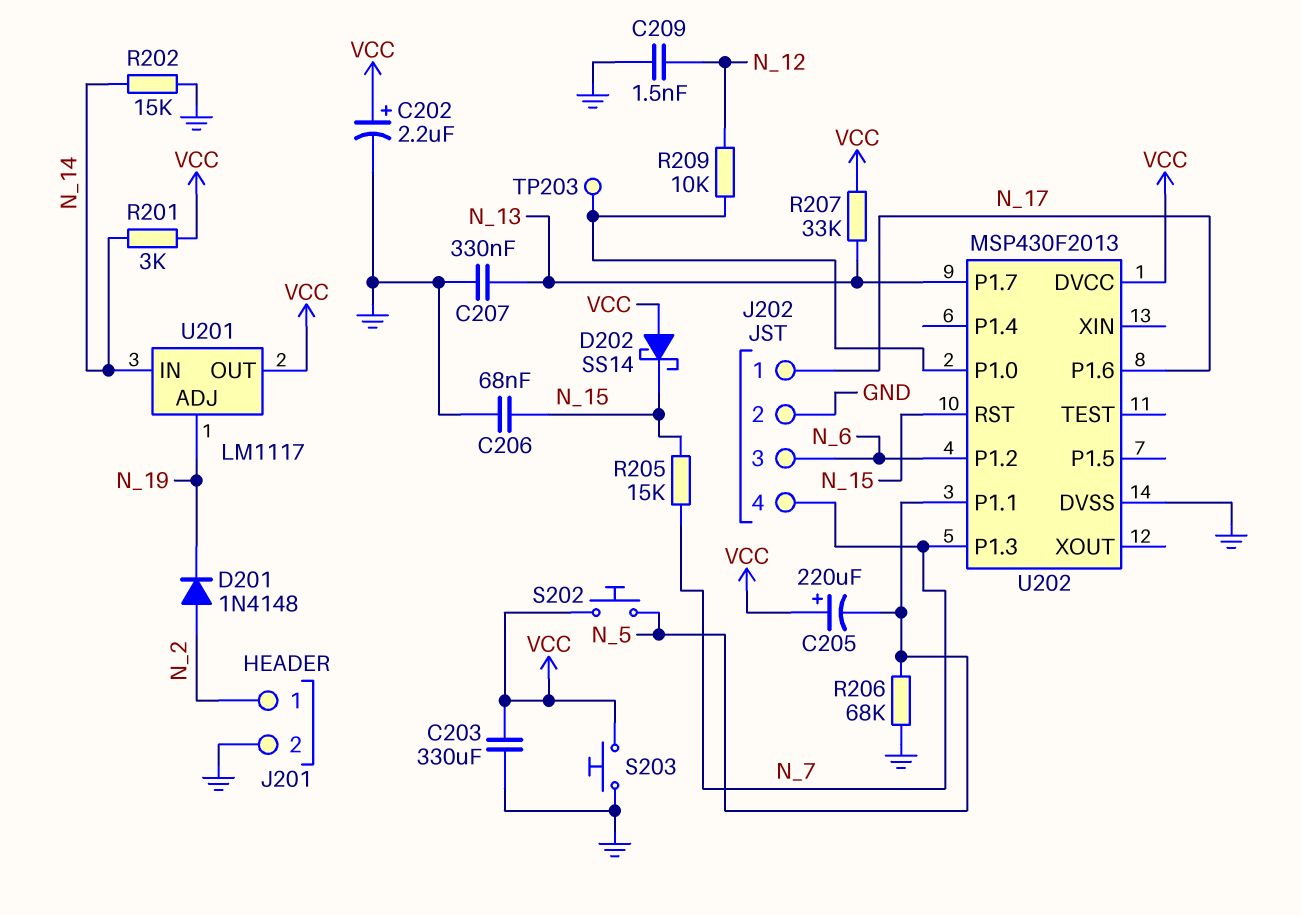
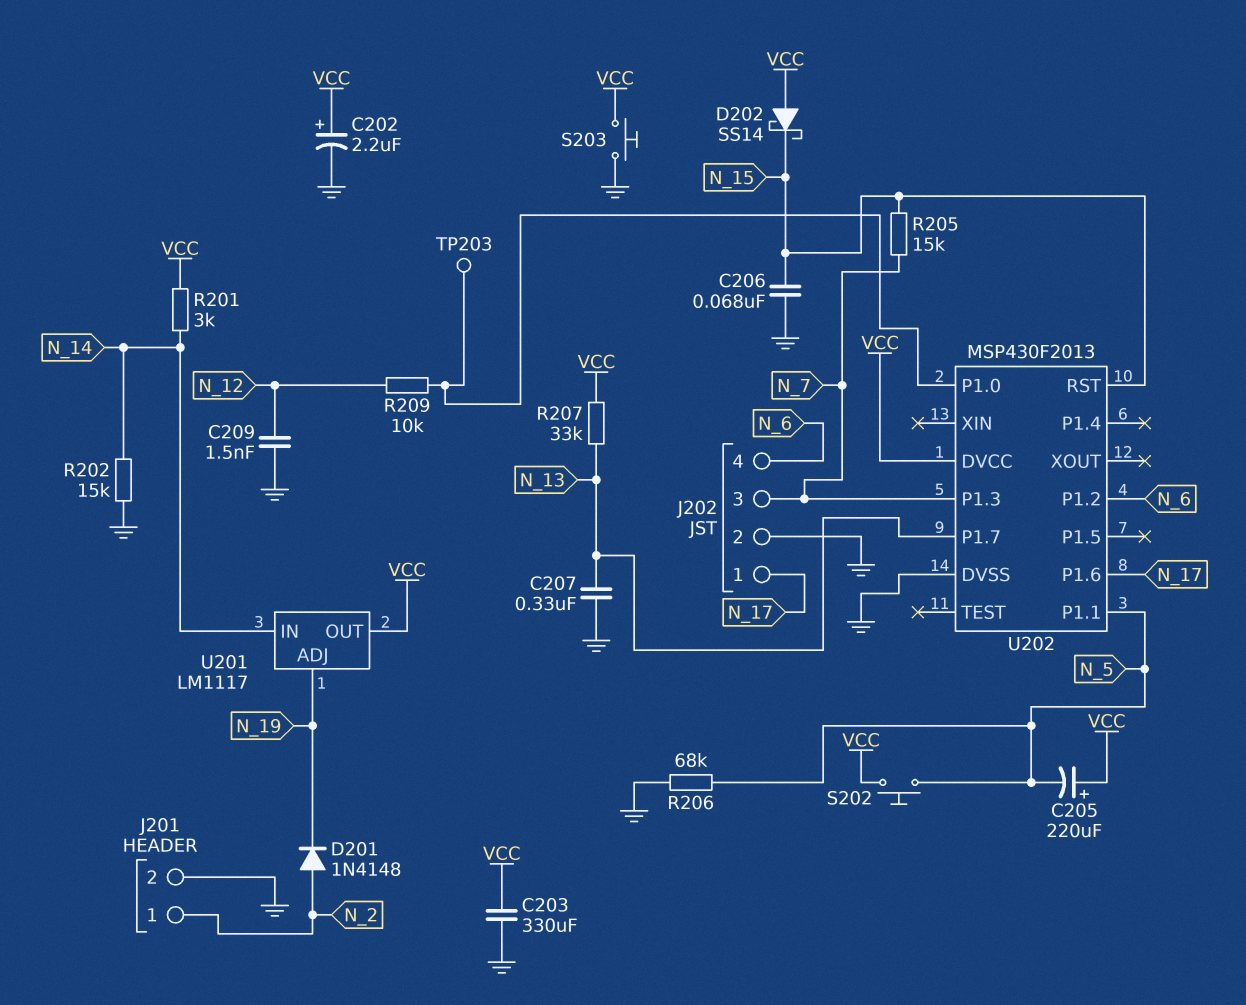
J202 pin 3: N_6 -> N_7
J202 pin 4: N_7 -> N_6

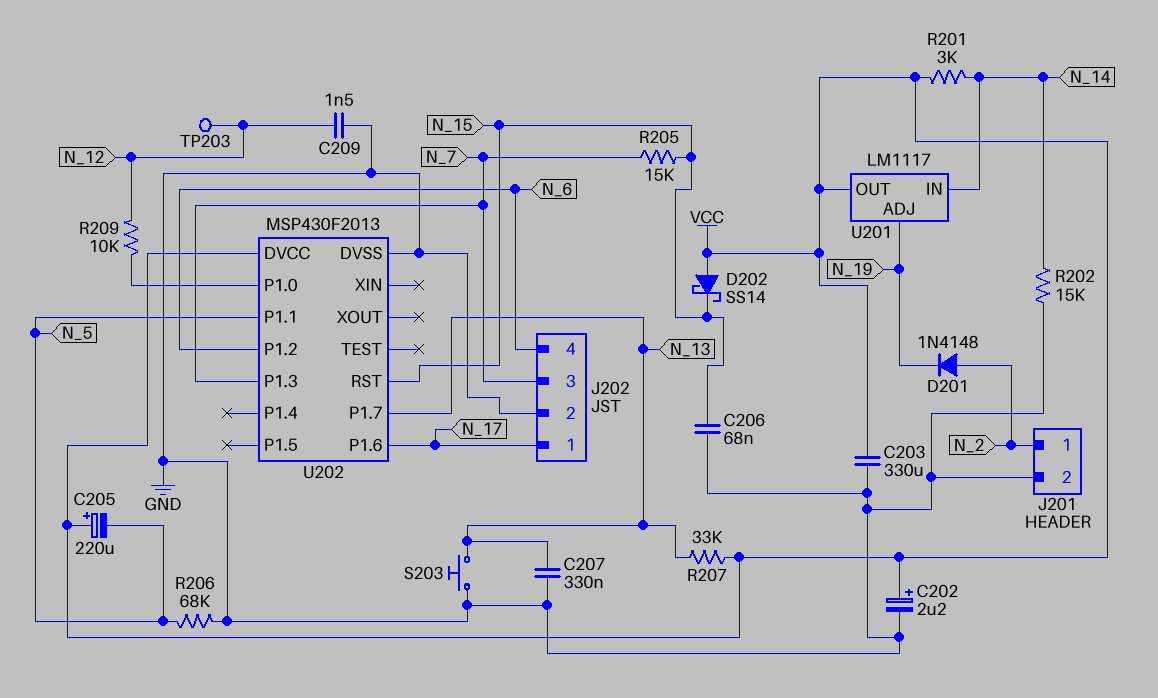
S202: button (N_5, VCC) -> none
S203: button (GND, VCC) -> button (GND, N_13)
TP203: test point (U202/P1.0) -> test point (N_12)

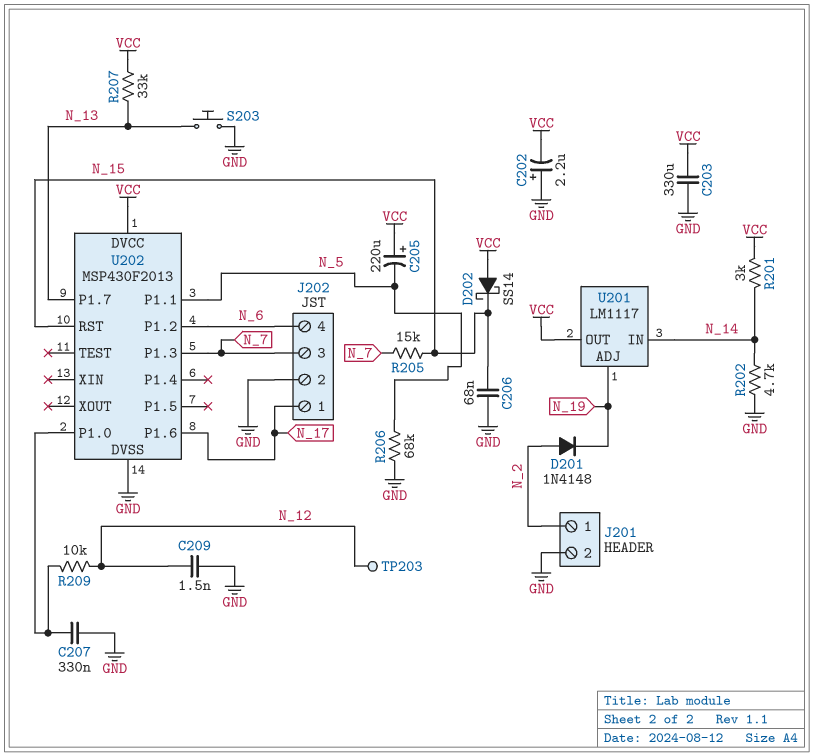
C202: 2.2uF (plus VCC, minus GND) -> 2.2uF (plus GND, minus VCC)
C207: 330nF (GND, N_13) -> 330nF (GND, U202/P1.0)
R202: 15k (GND, N_14) -> 4.7k (GND, N_14)

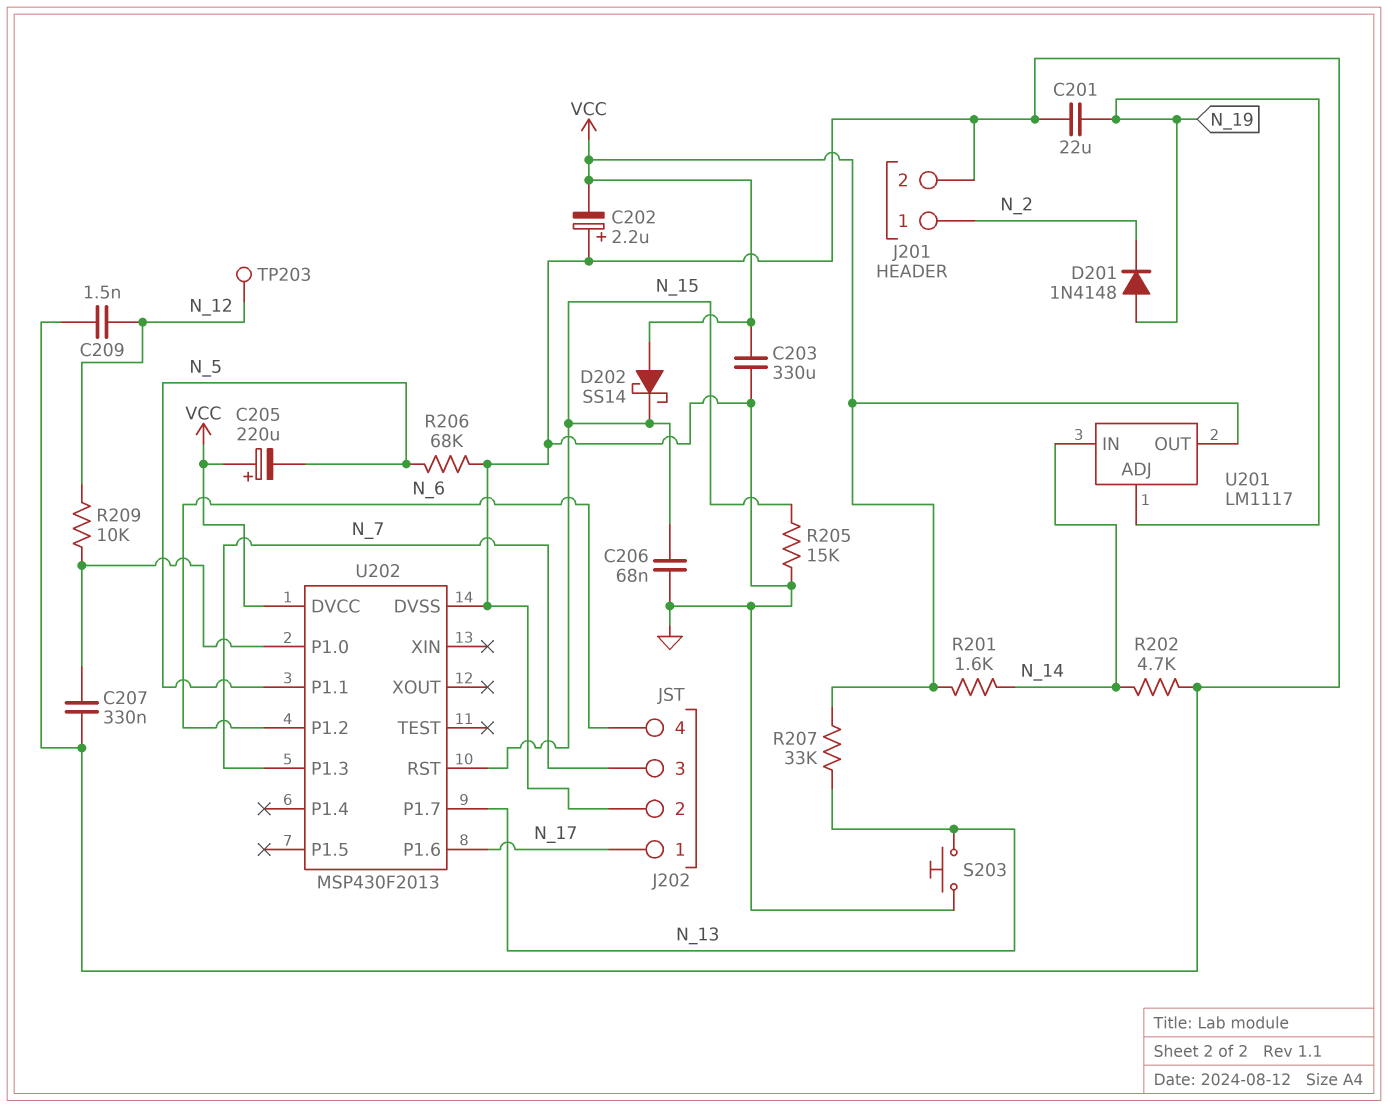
C201: none -> 22uF (GND, N_19)
D201: diode 1N4148 (A N_2, K N_19) -> diode 1N4148 (A N_19, K N_2)
R201: 3k (N_14, VCC) -> 1.6k (N_14, VCC)
R205: 15k (N_7, N_15) -> 15k (GND, N_15)

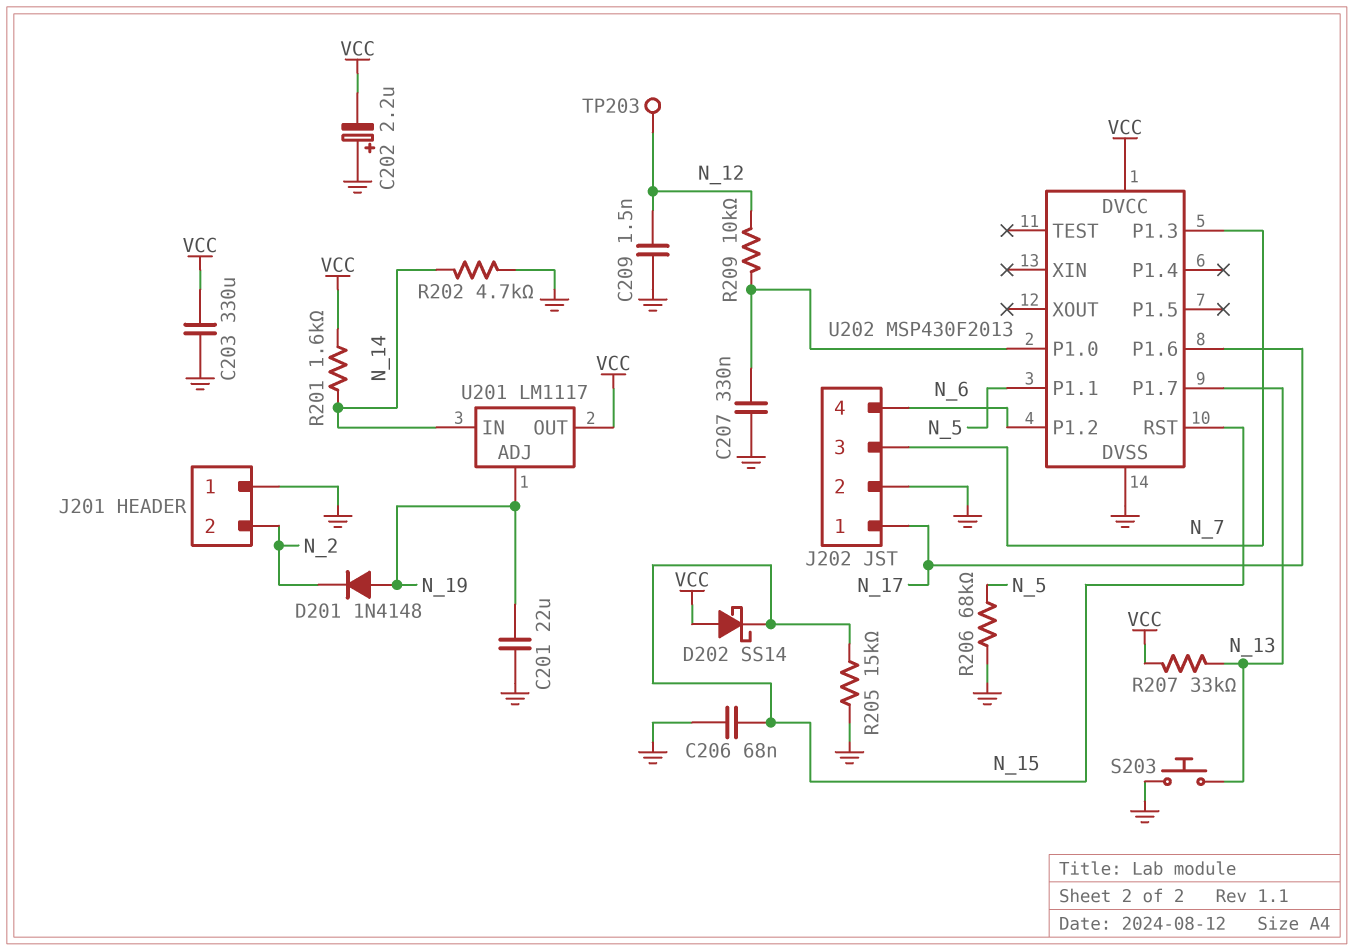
C205: 220uF (plus VCC, minus N_5) -> none
J201 pin 1: N_2 -> GND
J201 pin 2: GND -> N_2

